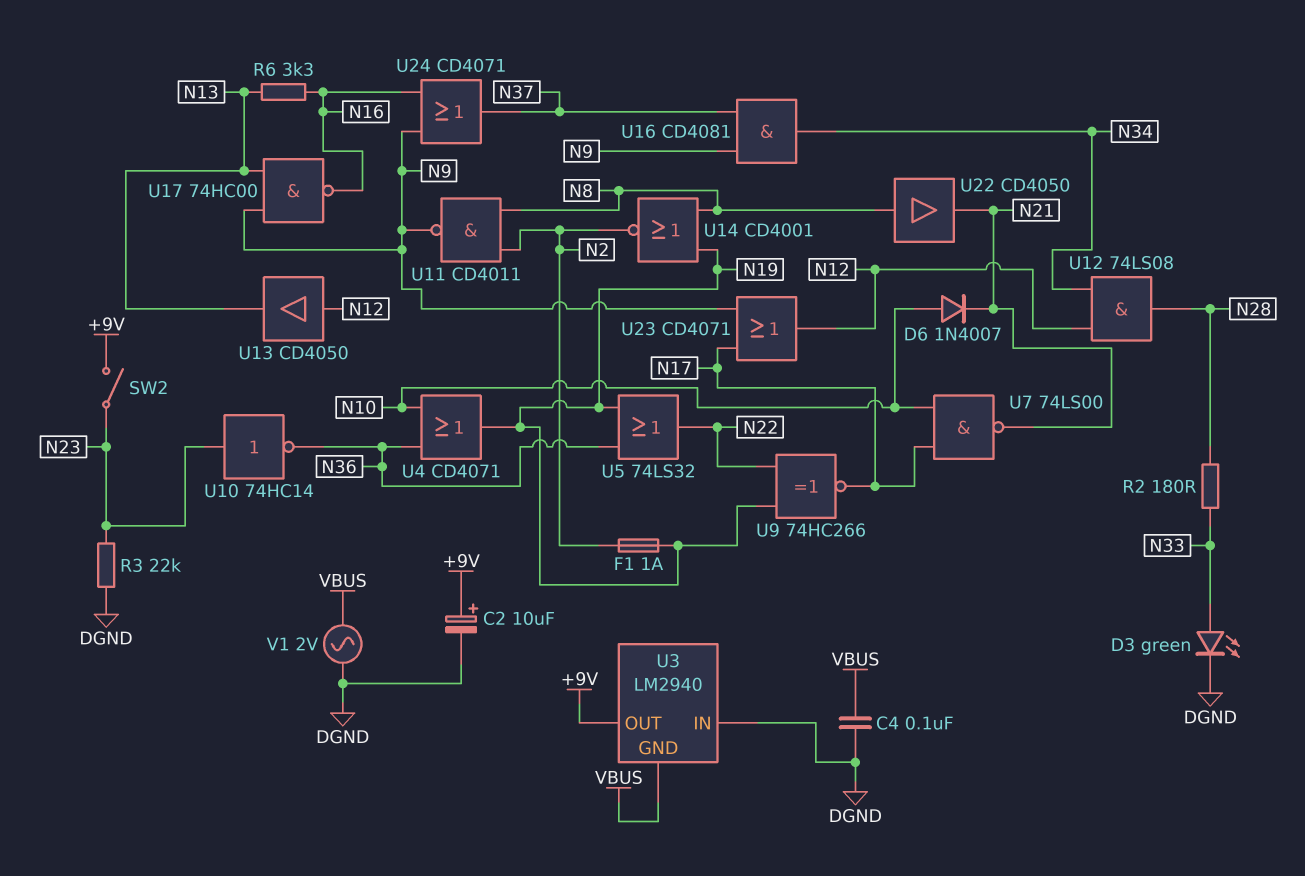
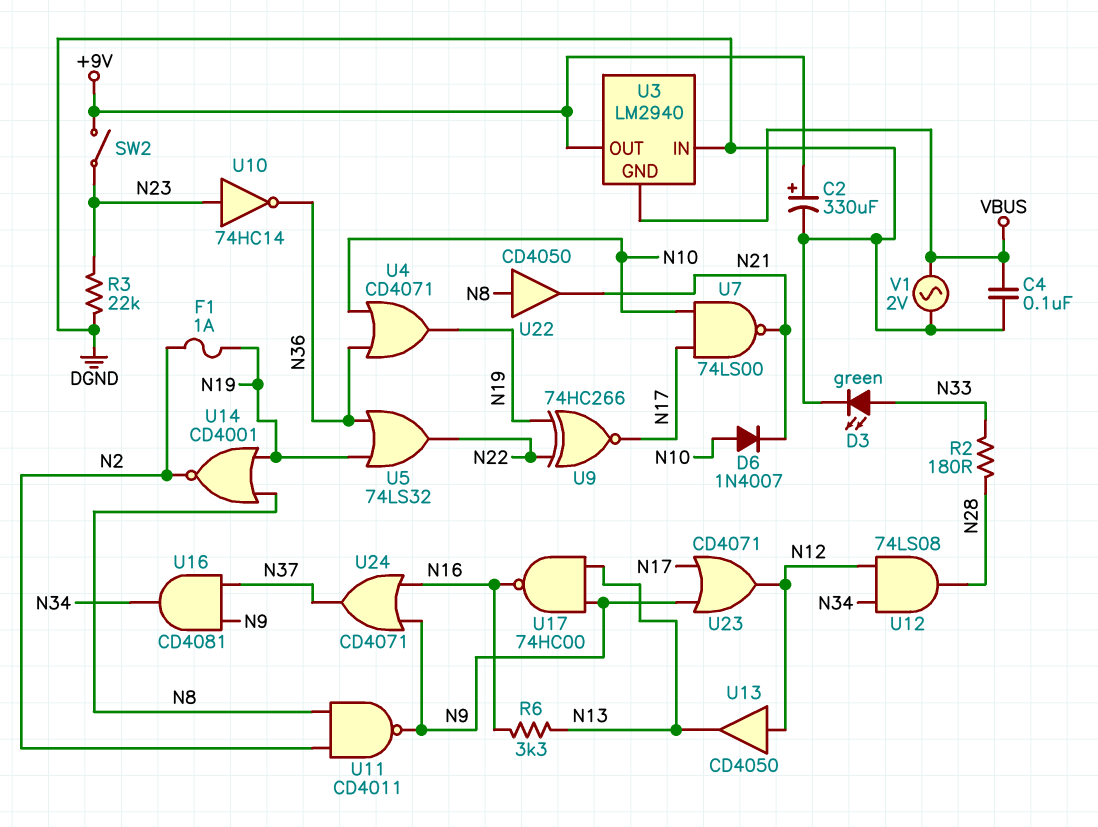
C2: 10uF (plus +9V, minus DGND) -> 330uF (plus +9V, minus DGND)

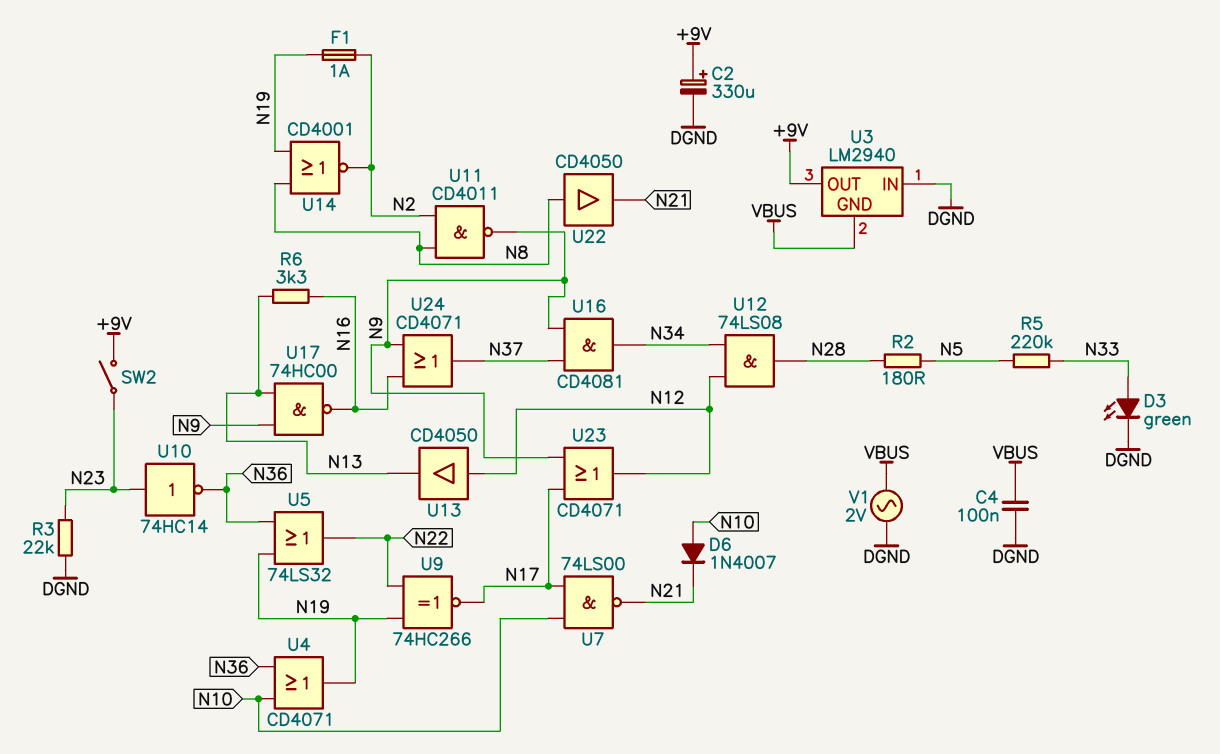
R2: 180 (N28, N33) -> 180 (N5, N28)
R5: none -> 220k (N5, N33)

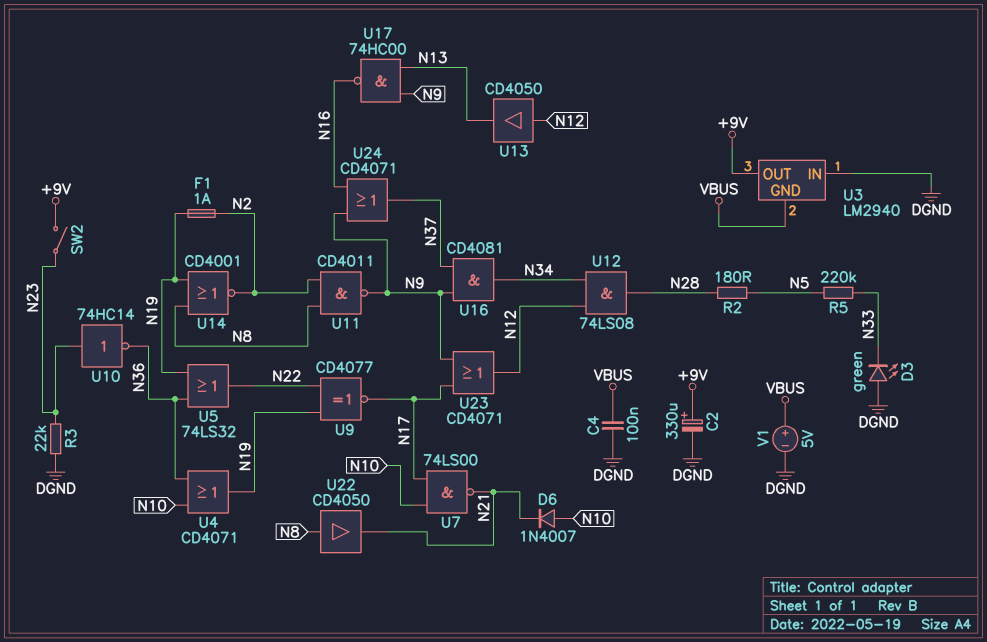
D3: LED green (A N33, K DGND) -> LED green (A DGND, K N33)
R6: 3.3k (N13, N16) -> none
U9: XNOR 74HC266 (in N19, in N22, out N17) -> XNOR CD4077 (in N19, in N22, out N17)
V1: AC 2V (DGND, VBUS) -> 5V (plus VBUS, minus DGND)

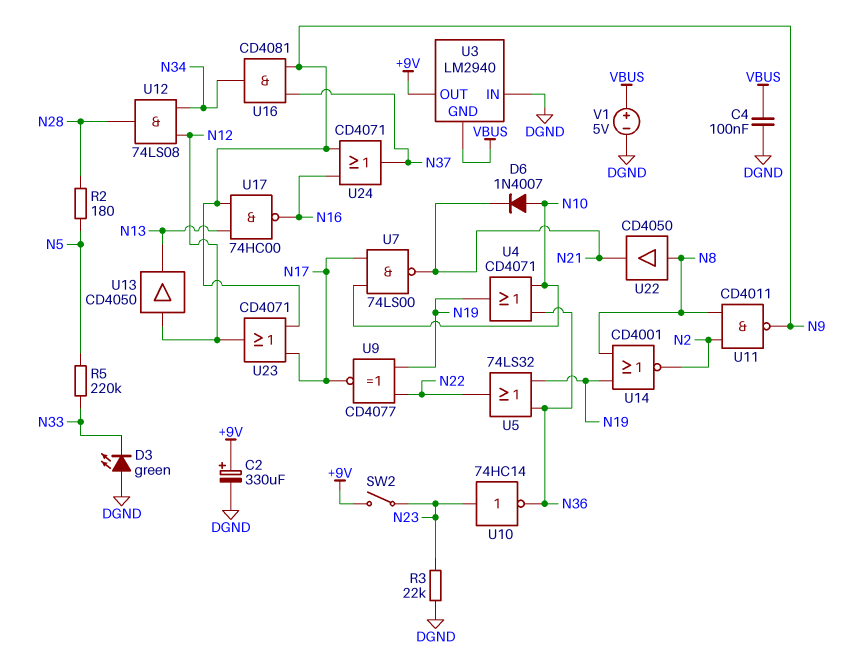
F1: 1A (N2, N19) -> none

